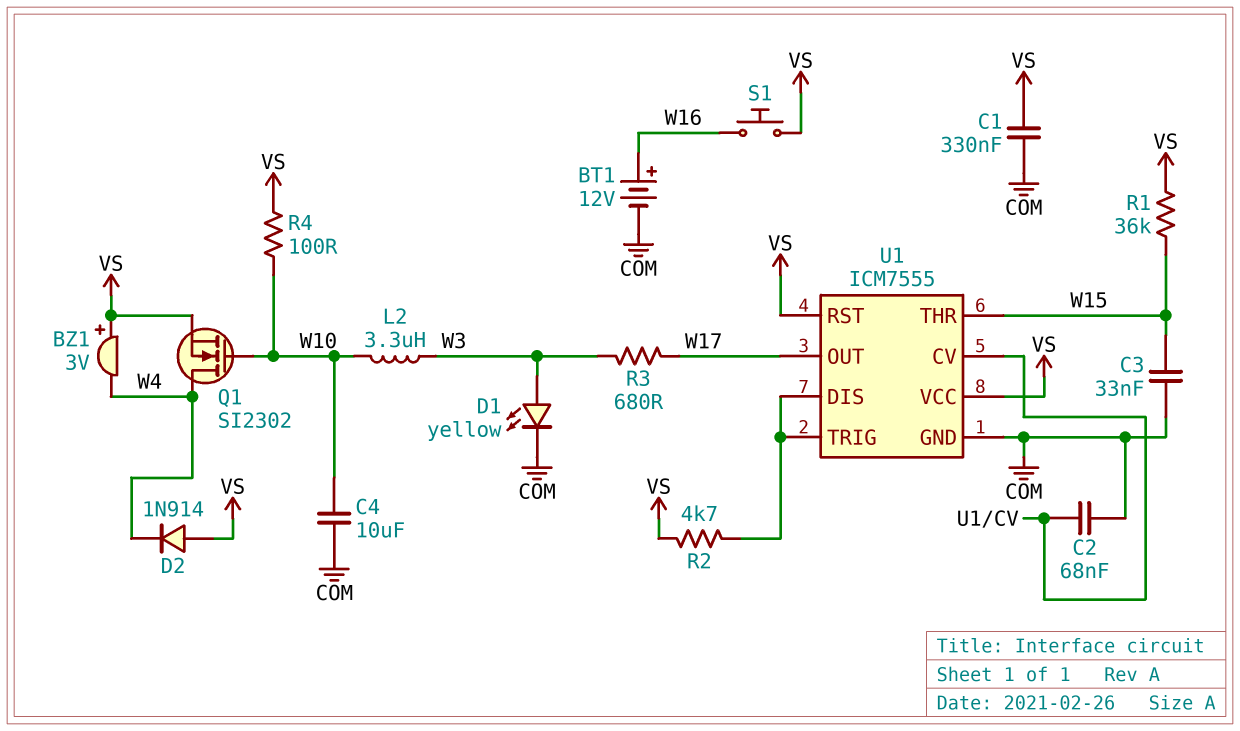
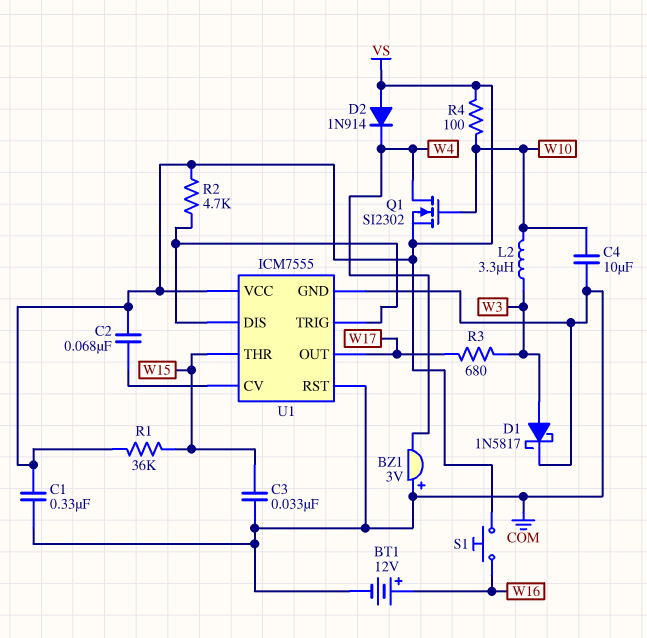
BZ1: buzzer 3V (plus VS, minus W4) -> buzzer 3V (plus COM, minus W4)
C2: 68nF (COM, U1/CV) -> 68nF (U1/CV, VS)
D1: LED yellow (A W3, K COM) -> schottky 1N5817 (A W3, K COM)
U1 pin RST: VS -> COM

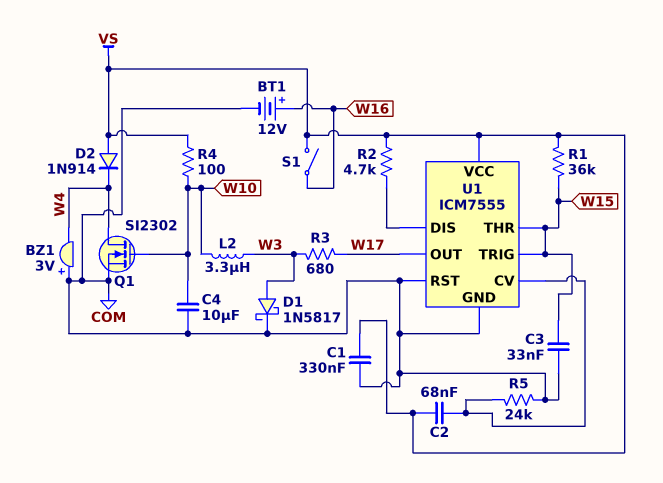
Q1: NMOS SI2302 (G W10, D W4, S VS) -> NMOS SI2302 (G W10, D W4, S COM)
R5: none -> 24k (COM, U1/CV)
S1: button (VS, W16) -> switch (VS, W16)
U1 pin TRIG: U1/DIS -> W15

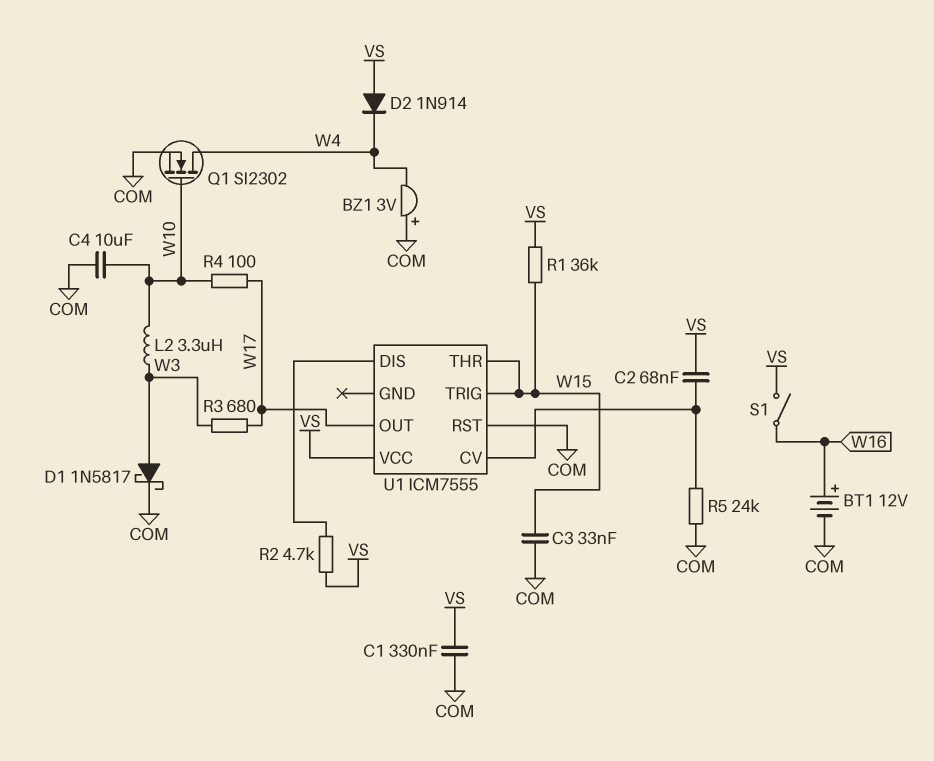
R4: 100 (VS, W10) -> 100 (W10, W17)
U1 pin GND: COM -> none

